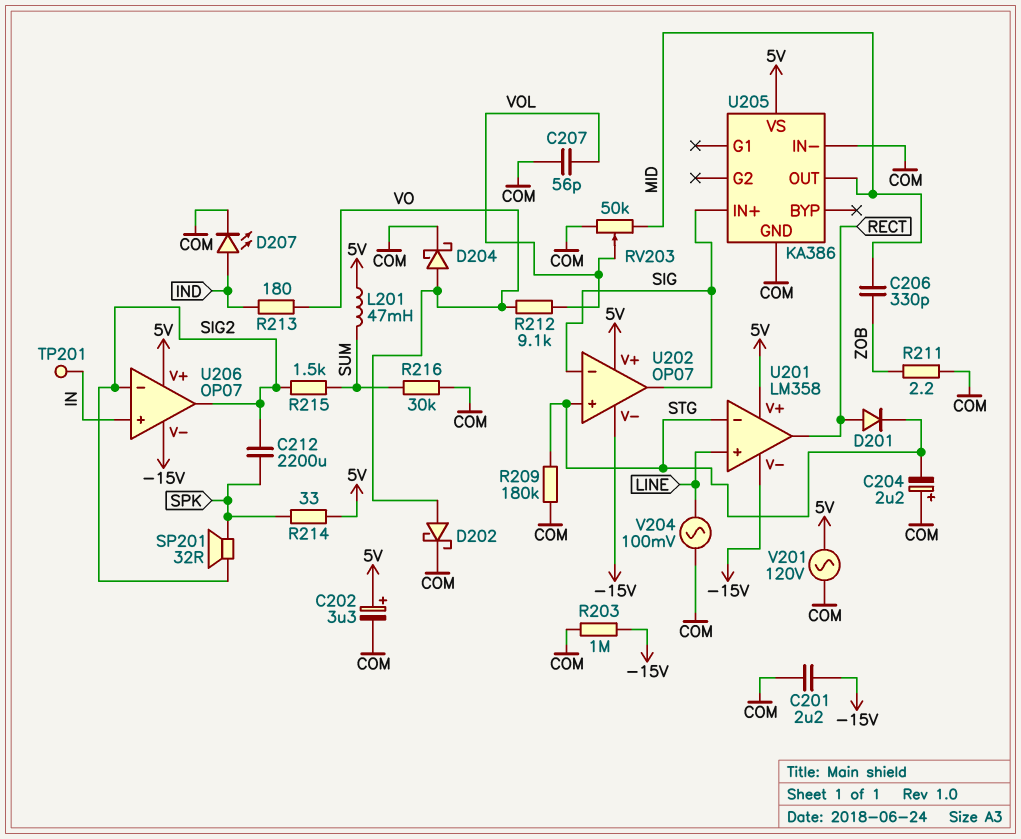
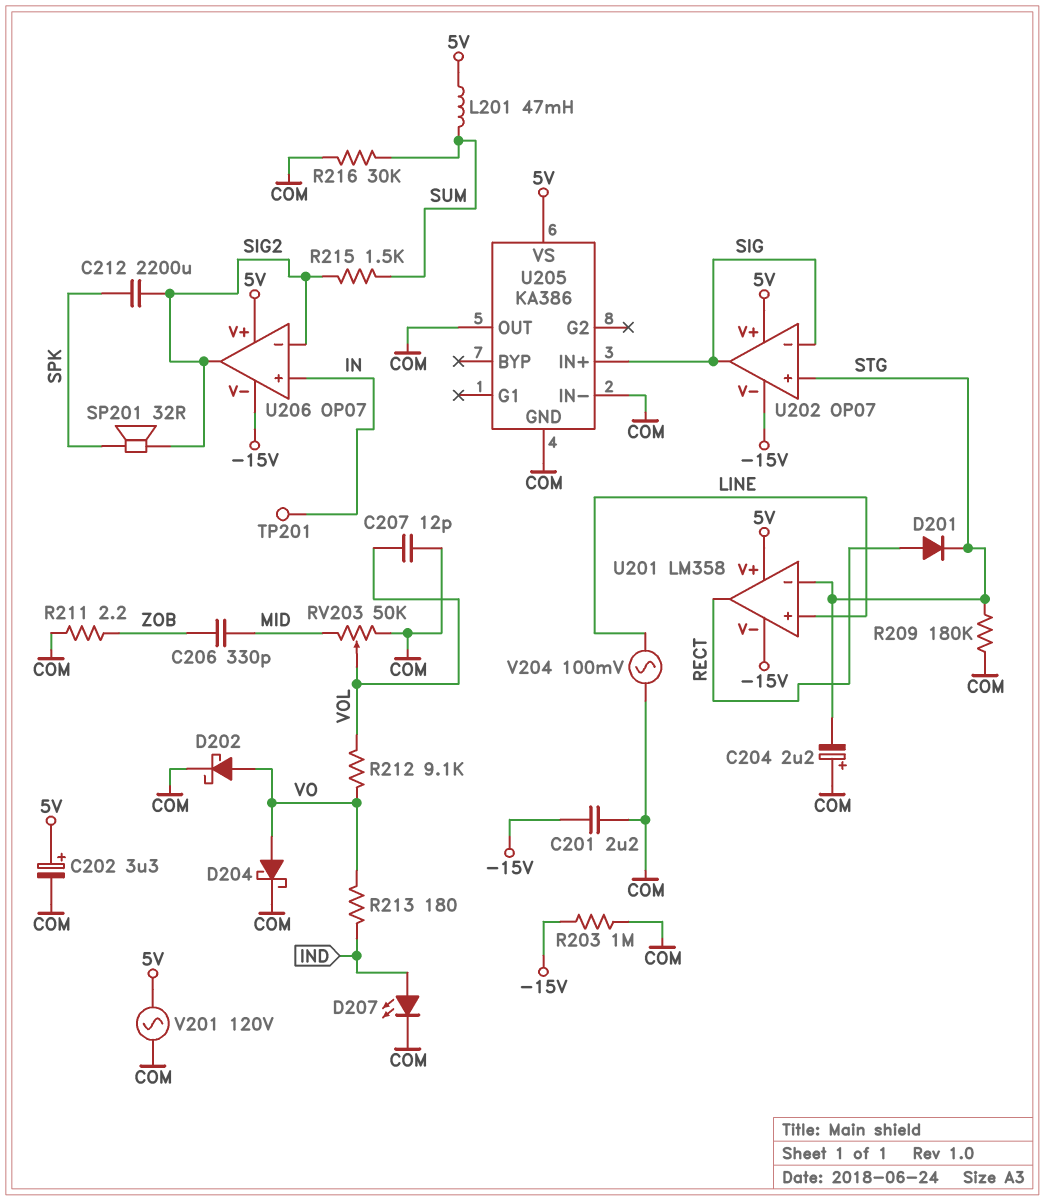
C207: 56pF (COM, VOL) -> 12pF (COM, VOL)
R214: 33 (5V, SPK) -> none
U205 pin OUT: MID -> COM

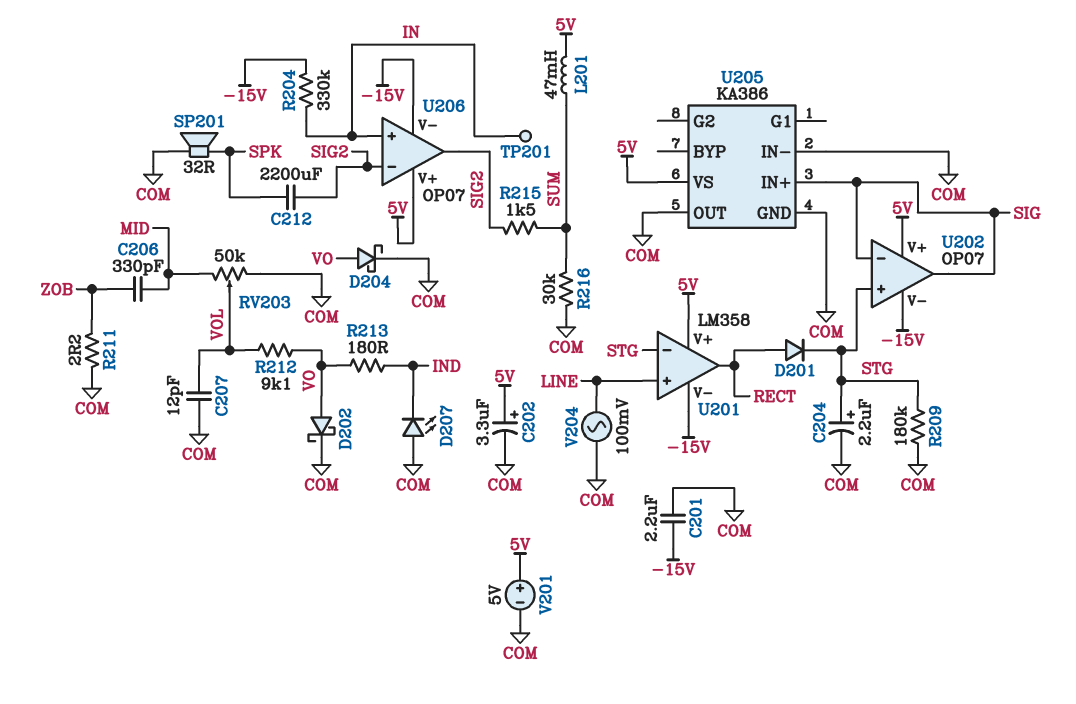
C204: 2.2uF (plus COM, minus STG) -> 2.2uF (plus STG, minus COM)
D207: LED (A IND, K COM) -> LED (A COM, K IND)
R203: 1M (-15V, COM) -> none
R204: none -> 330k (-15V, IN)
SP201: speaker 32R (SIG2, SPK) -> speaker 32R (COM, SPK)
V201: AC 120V (5V, COM) -> 5V (plus 5V, minus COM)

